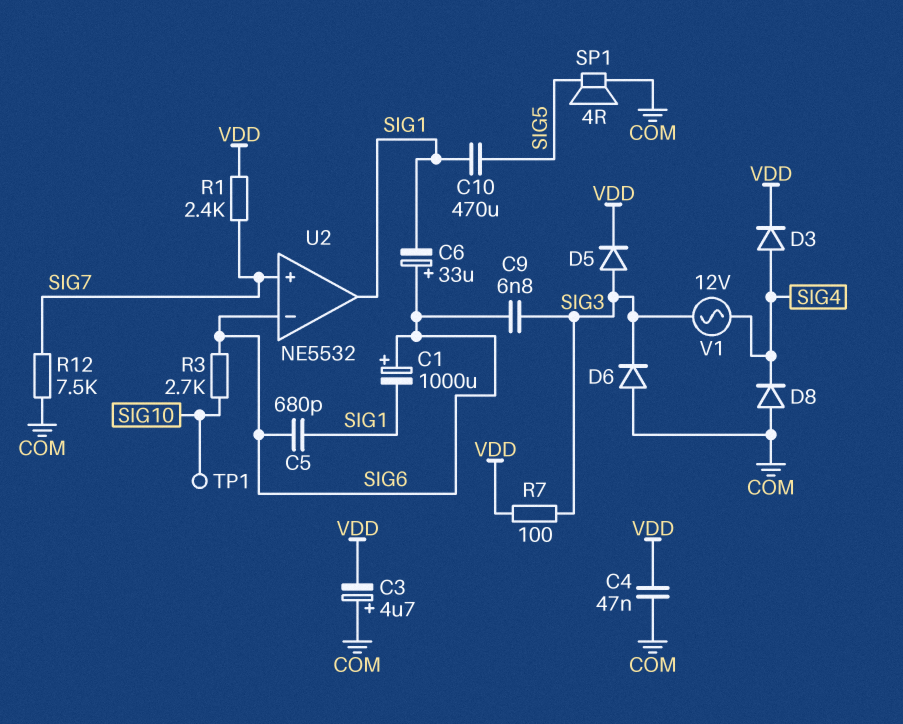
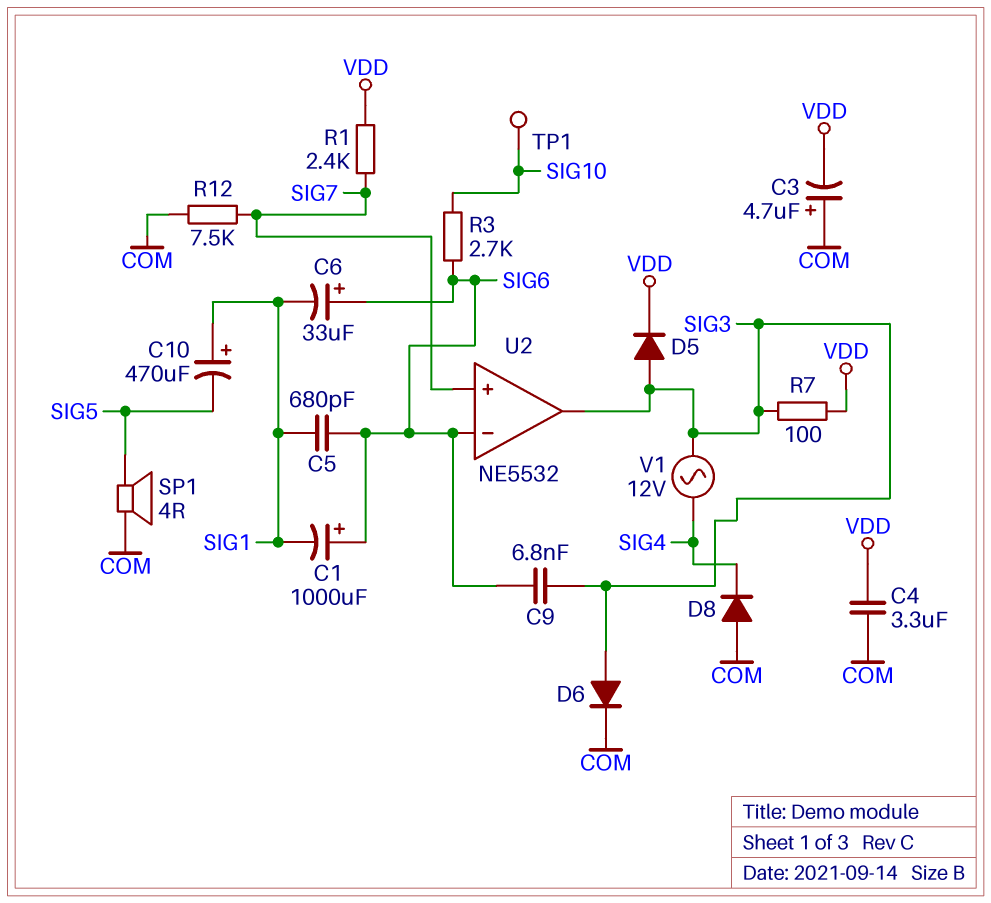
C4: 47nF (COM, VDD) -> 3.3uF (COM, VDD)
C10: 470uF (SIG1, SIG5) -> 470uF (plus SIG1, minus SIG5)
D3: diode (A SIG4, K VDD) -> none
D6: diode (A COM, K SIG3) -> diode (A SIG3, K COM)
U2 pin out: SIG1 -> SIG3

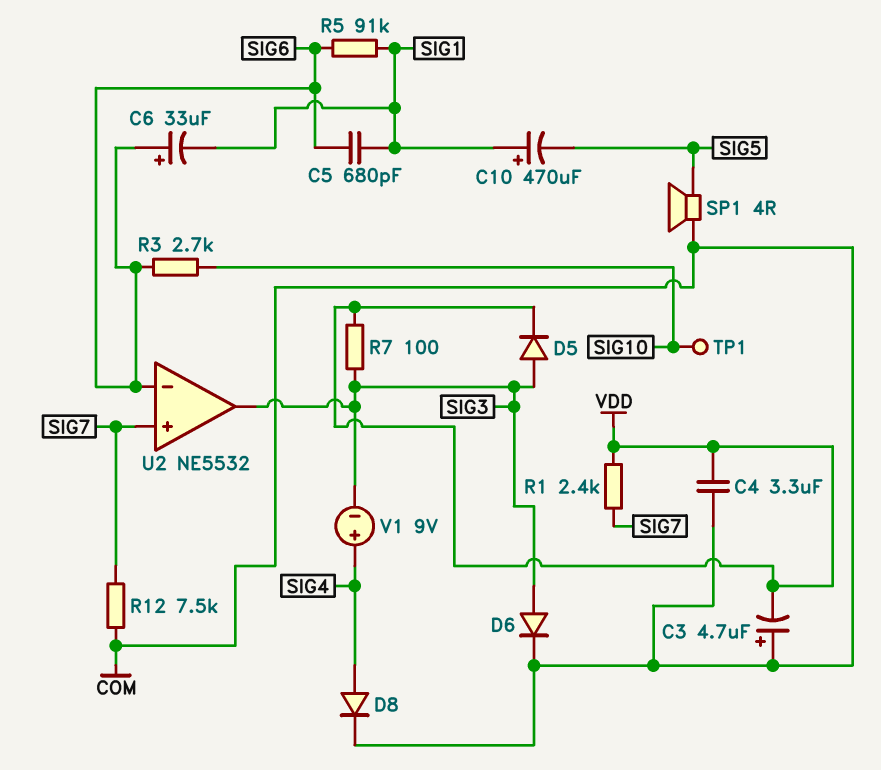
C1: 1000uF (plus SIG6, minus SIG1) -> none
C9: 6.8nF (SIG3, SIG6) -> none
D8: diode (A COM, K SIG4) -> diode (A SIG4, K COM)
R5: none -> 91k (SIG1, SIG6)
V1: AC 12V (SIG3, SIG4) -> 9V (plus SIG4, minus SIG3)

